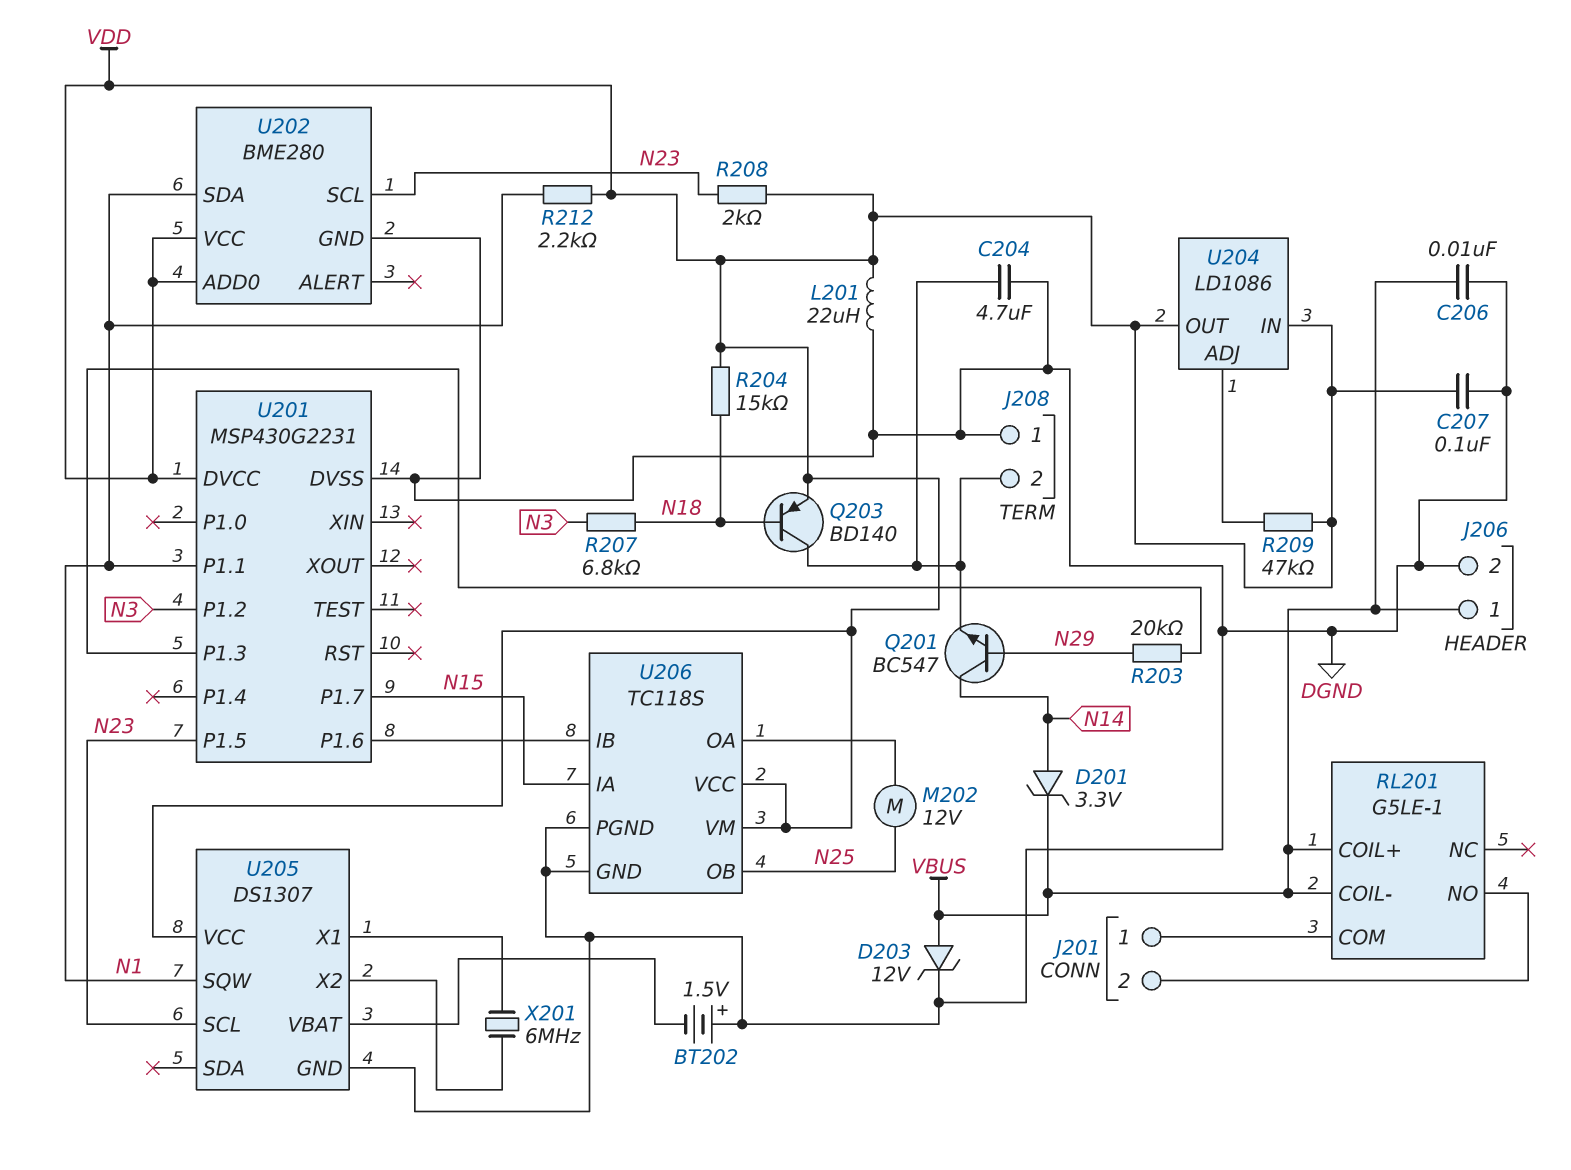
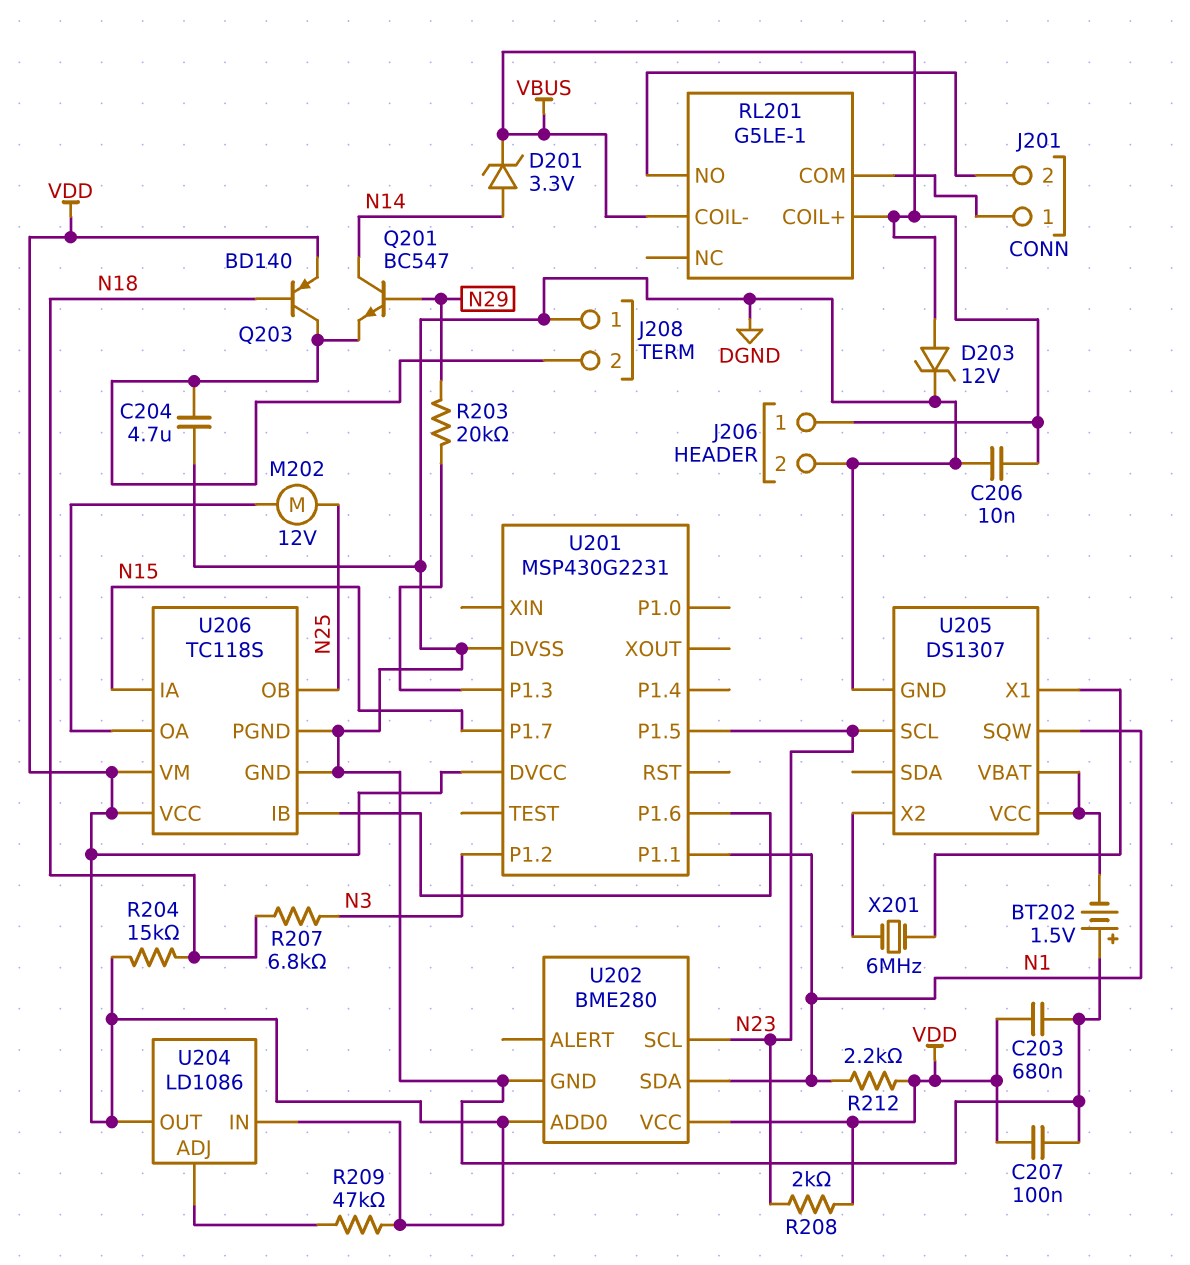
C203: none -> 680nF (DGND, VDD)
L201: 22uH (DGND, VDD) -> none
U205 pin VCC: VDD -> U205/VBAT

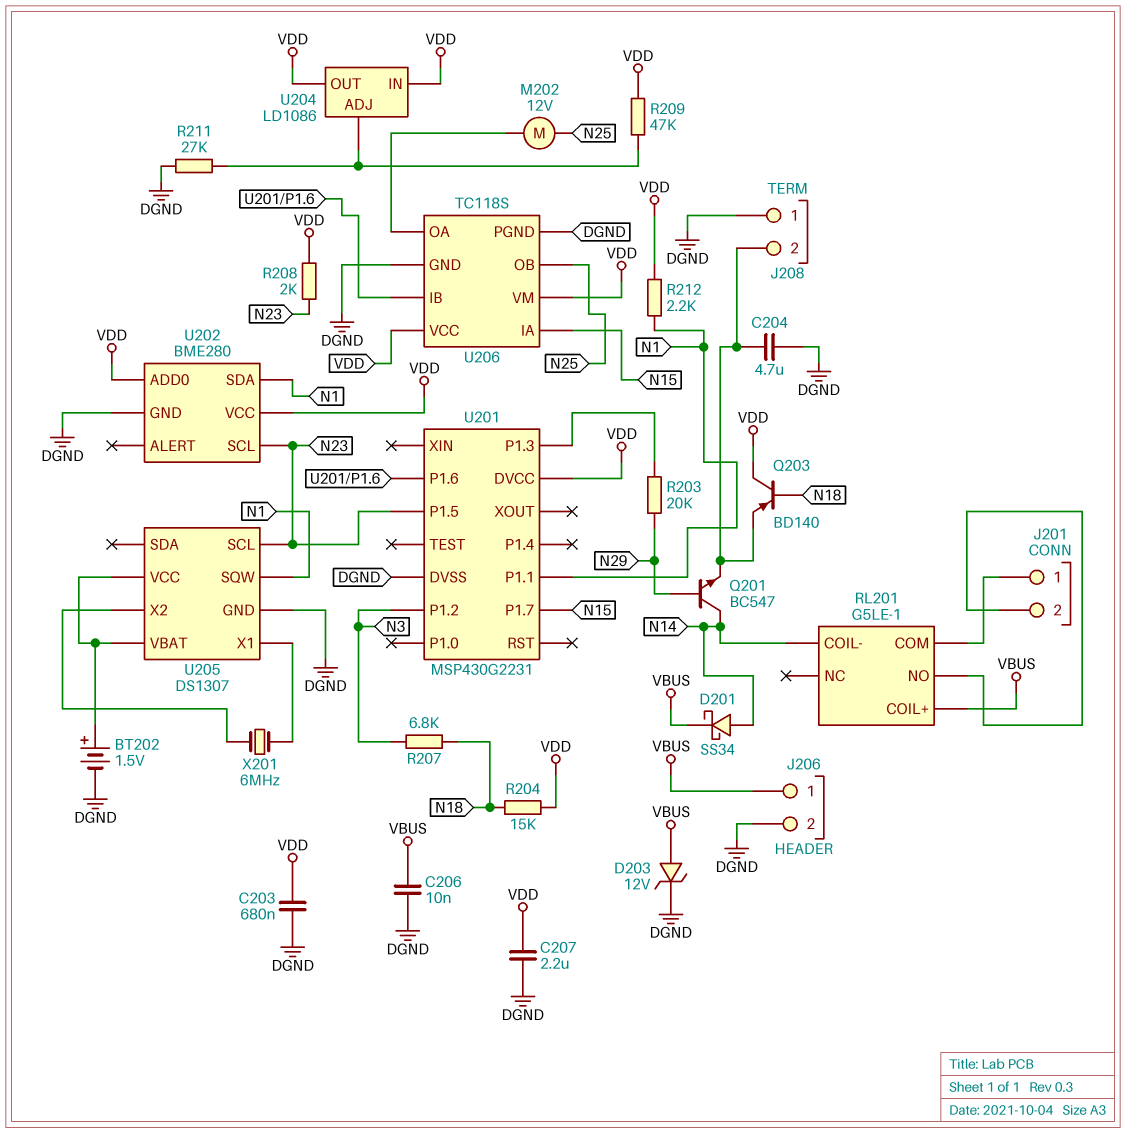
BT202: 1.5V (plus DGND, minus U205/VBAT) -> 1.5V (plus U205/VBAT, minus DGND)
C207: 100nF (DGND, VDD) -> 2.2uF (DGND, VDD)
D201: zener 3.3V (A N14, K VBUS) -> schottky SS34 (A N14, K VBUS)
Q203: PNP BD140 (B N18, C J208/2, E VDD) -> PNP BD140 (B N18, C VDD, E J208/2)
R211: none -> 27k (DGND, U204/ADJ)
RL201 pin COIL-: VBUS -> N14

